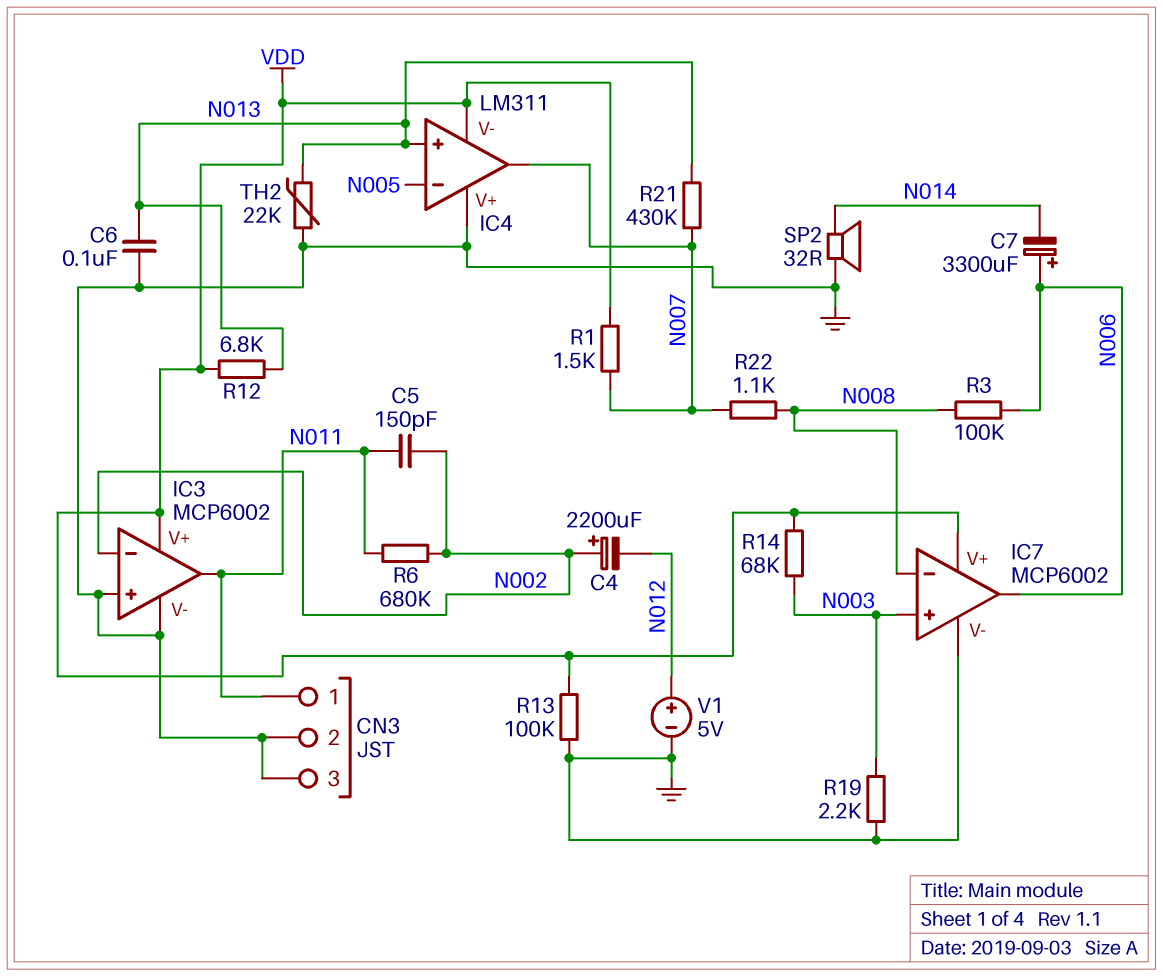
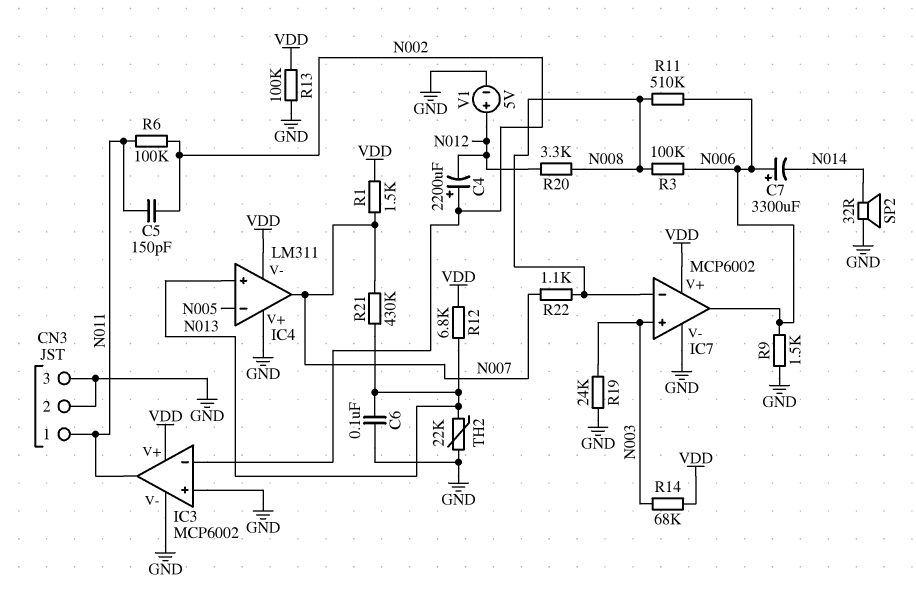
R6: 680k (N002, N011) -> 100k (N002, N011)
R9: none -> 1.5k (GND, N006)
R11: none -> 510k (N006, N008)
R19: 2.2k (GND, N003) -> 24k (GND, N003)
R20: none -> 3.3k (N008, N012)

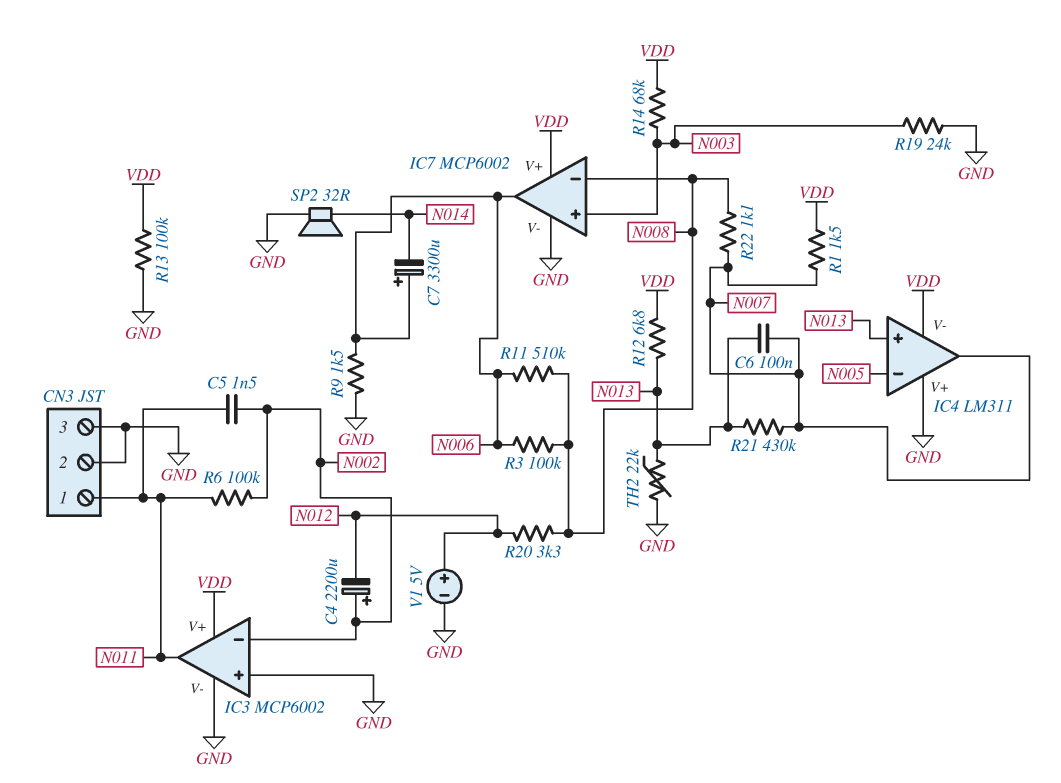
C5: 150pF (N002, N011) -> 1.5nF (N002, N011)
C6: 100nF (GND, N013) -> 100nF (N007, N013)

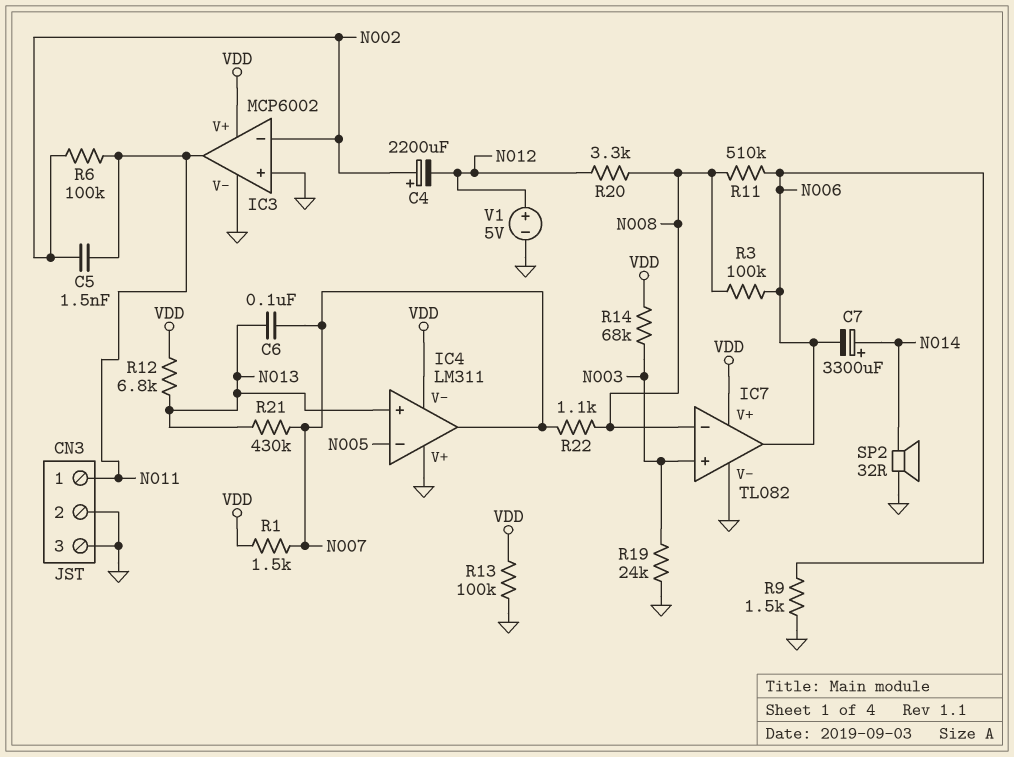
C7: 3300uF (plus N006, minus N014) -> 3300uF (plus N014, minus N006)
IC7: MCP6002 -> TL082
TH2: 22k (GND, N013) -> none

